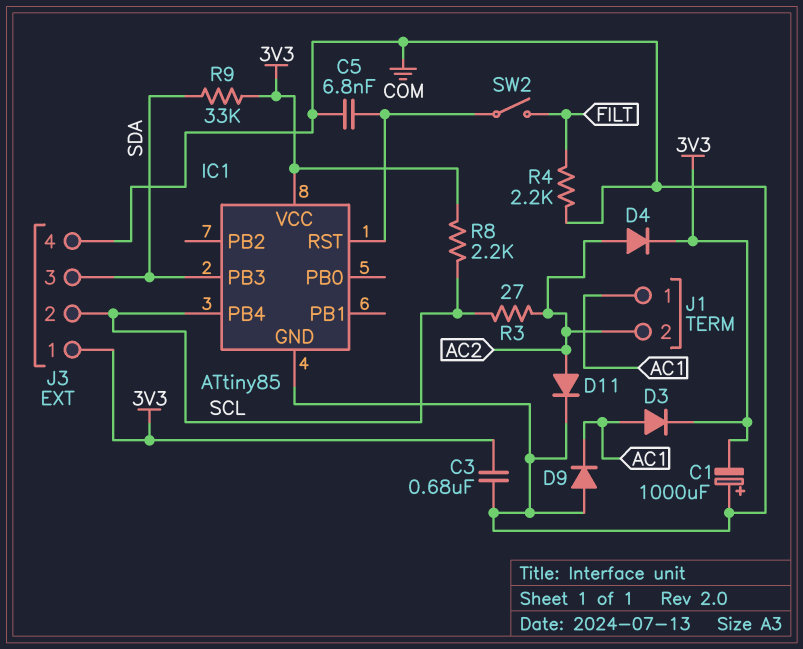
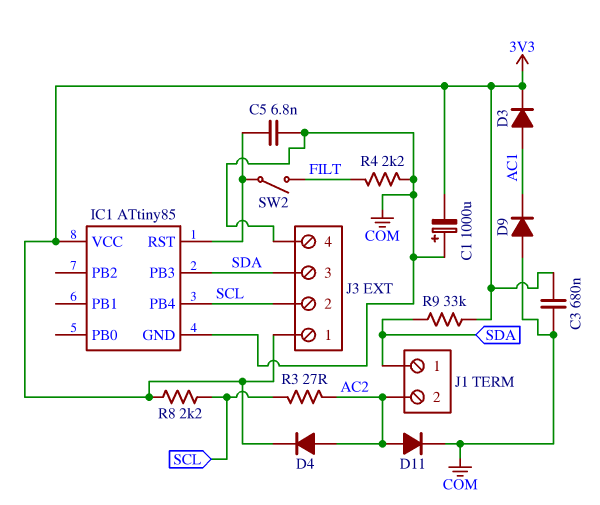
J1 pin 1: AC1 -> SDA

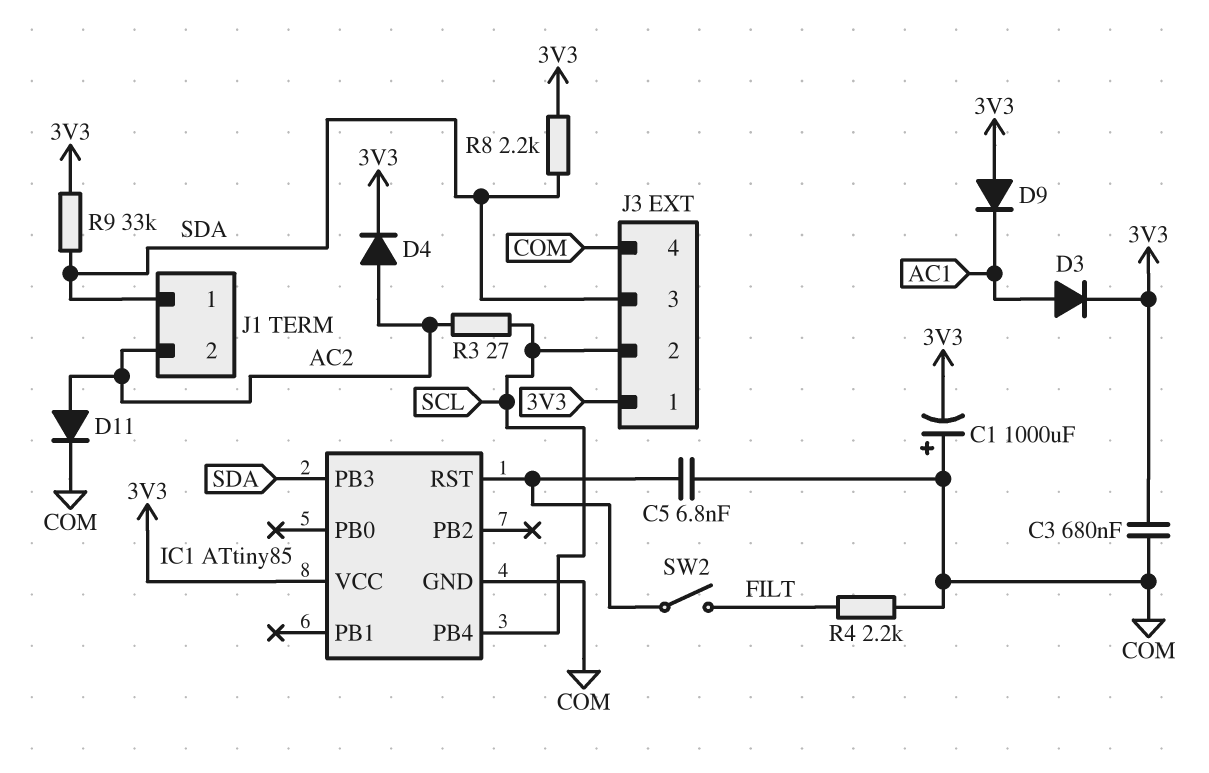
D9: diode (A COM, K AC1) -> diode (A 3V3, K AC1)
R8: 2.2k (3V3, SCL) -> 2.2k (3V3, SDA)

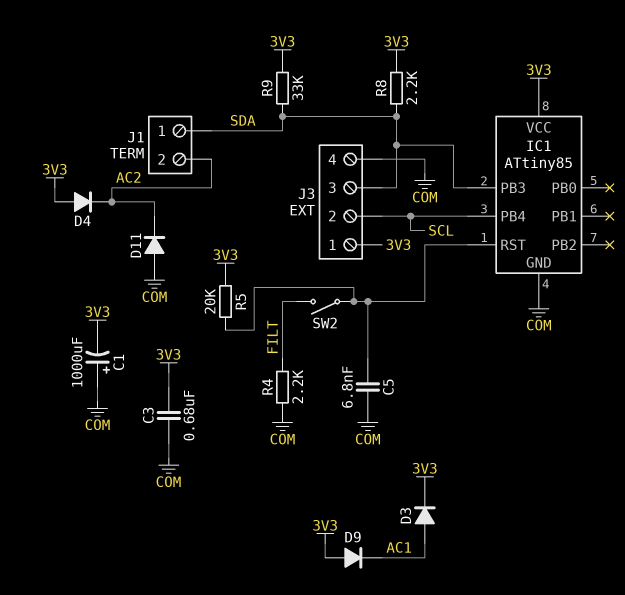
D4: diode (A AC2, K 3V3) -> diode (A 3V3, K AC2)
D11: diode (A AC2, K COM) -> diode (A COM, K AC2)
R3: 27 (AC2, SCL) -> none
R5: none -> 20k (3V3, IC1/RST)

